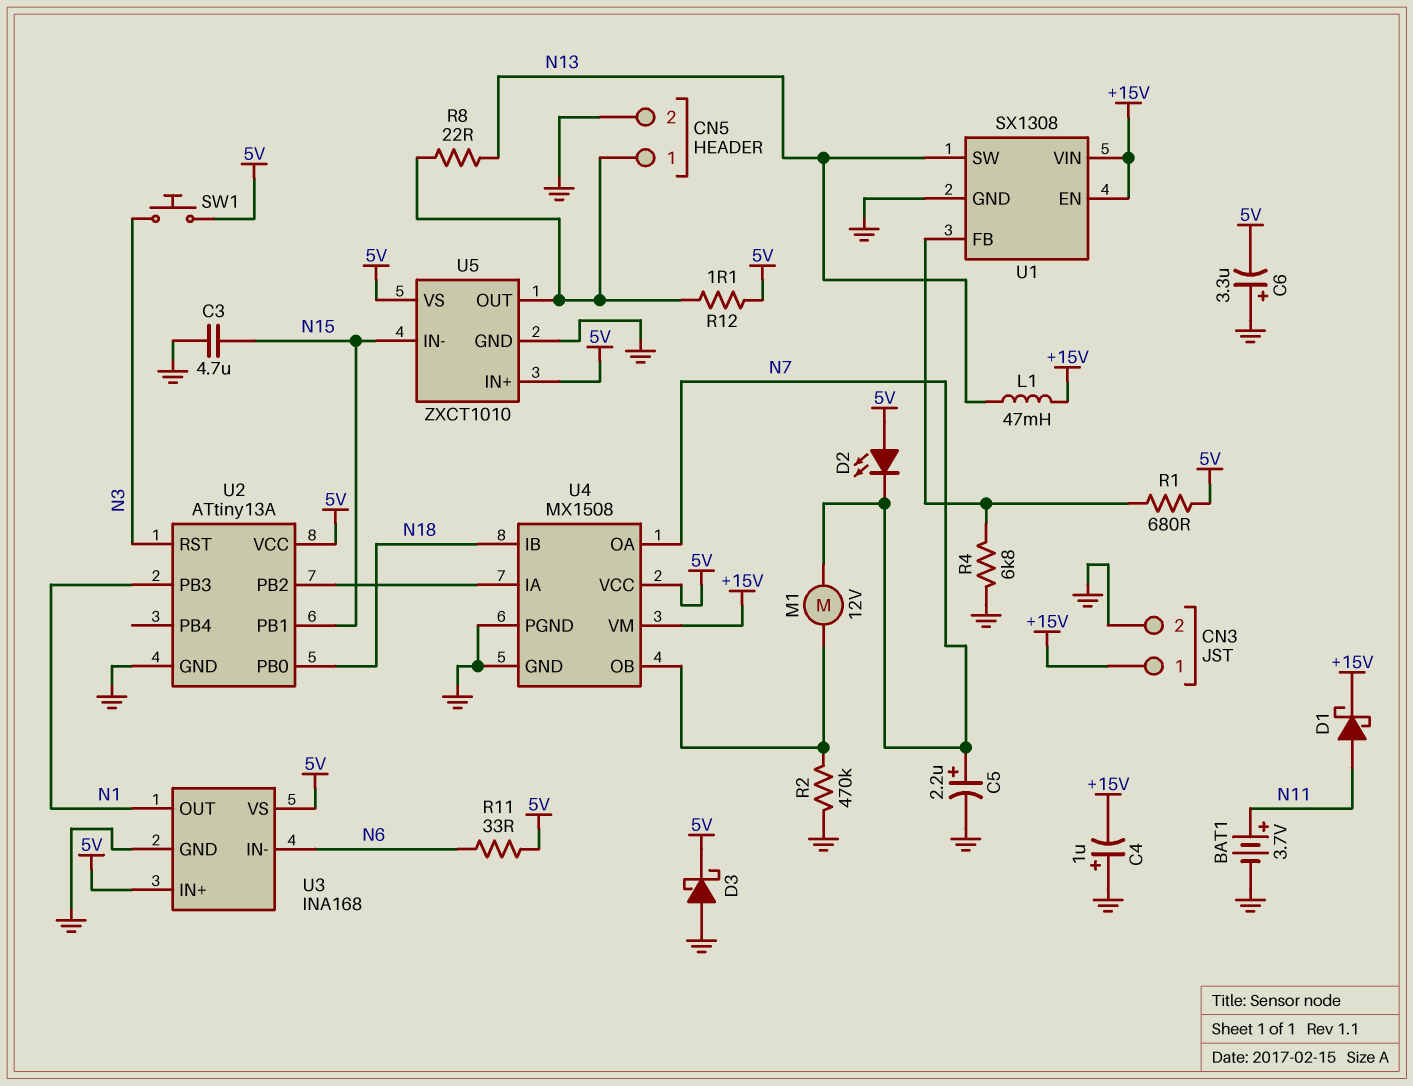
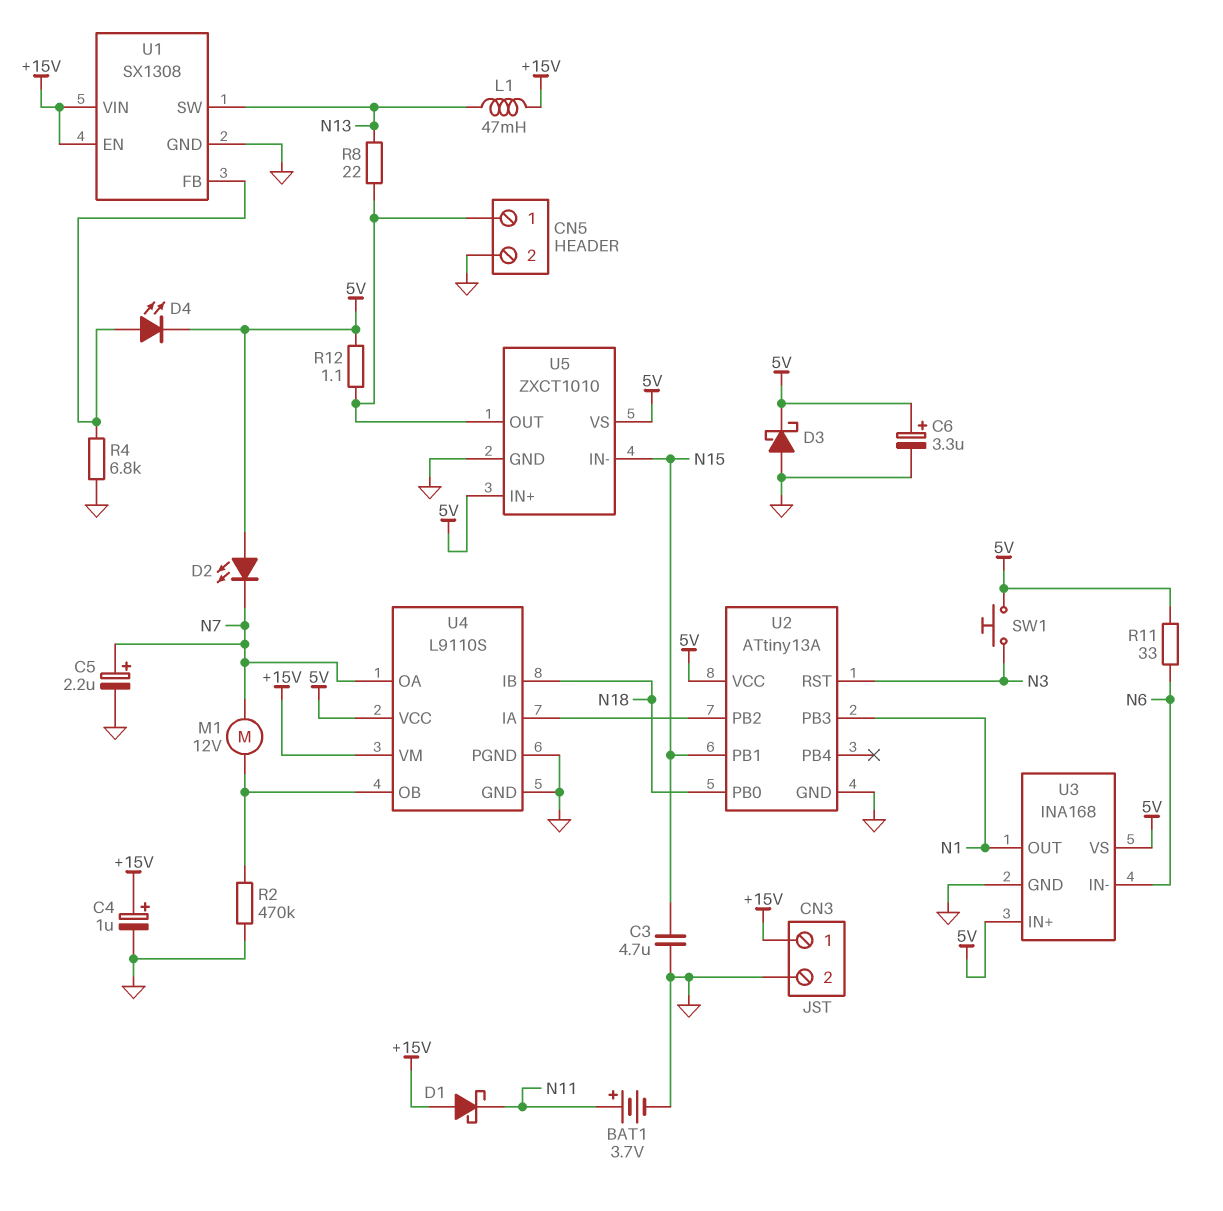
C4: 1uF (plus GND, minus +15V) -> 1uF (plus +15V, minus GND)
C6: 3.3uF (plus GND, minus 5V) -> 3.3uF (plus 5V, minus GND)
D1: schottky (A N11, K +15V) -> schottky (A +15V, K N11)
D4: none -> LED (A U1/FB, K 5V)
R1: 680 (5V, U1/FB) -> none
U4: MX1508 -> L9110S

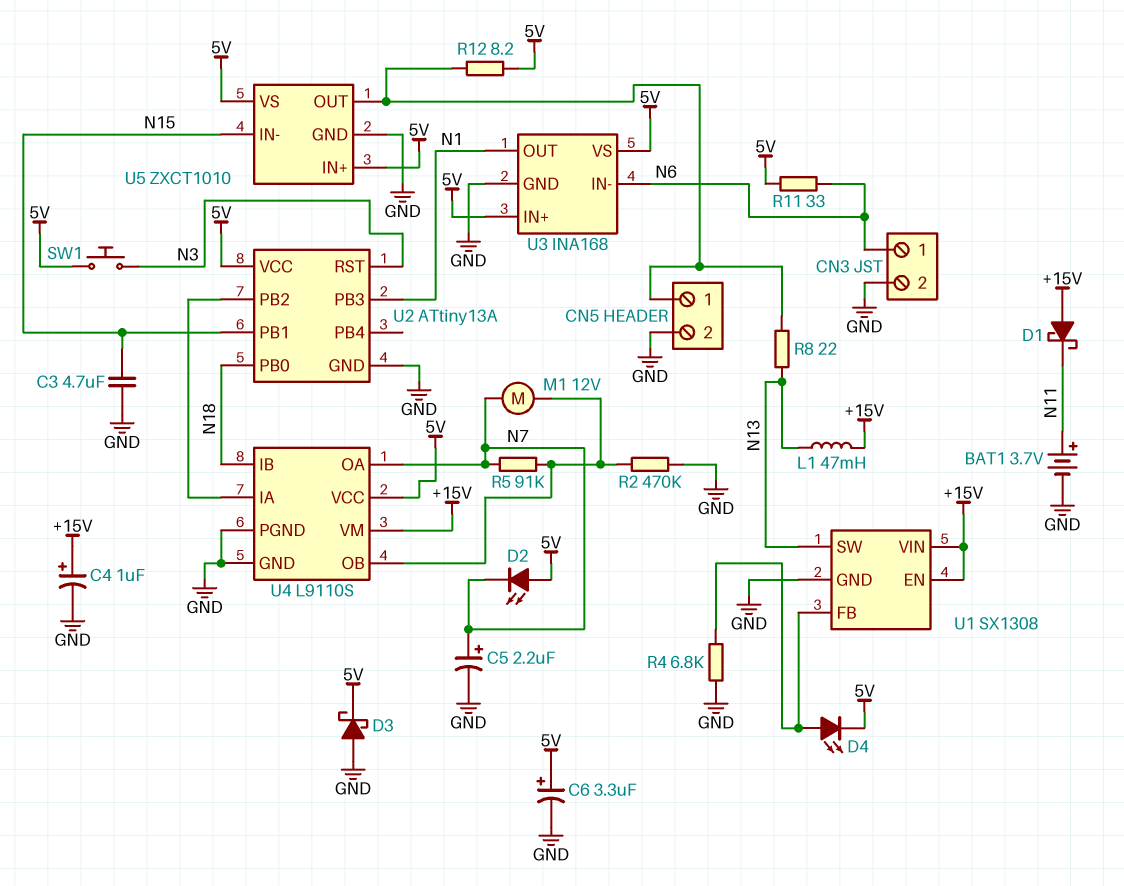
CN3 pin 1: +15V -> N6
R5: none -> 91k (N7, U4/OB)
R12: 1.1 (5V, CN5/1) -> 8.2 (5V, CN5/1)

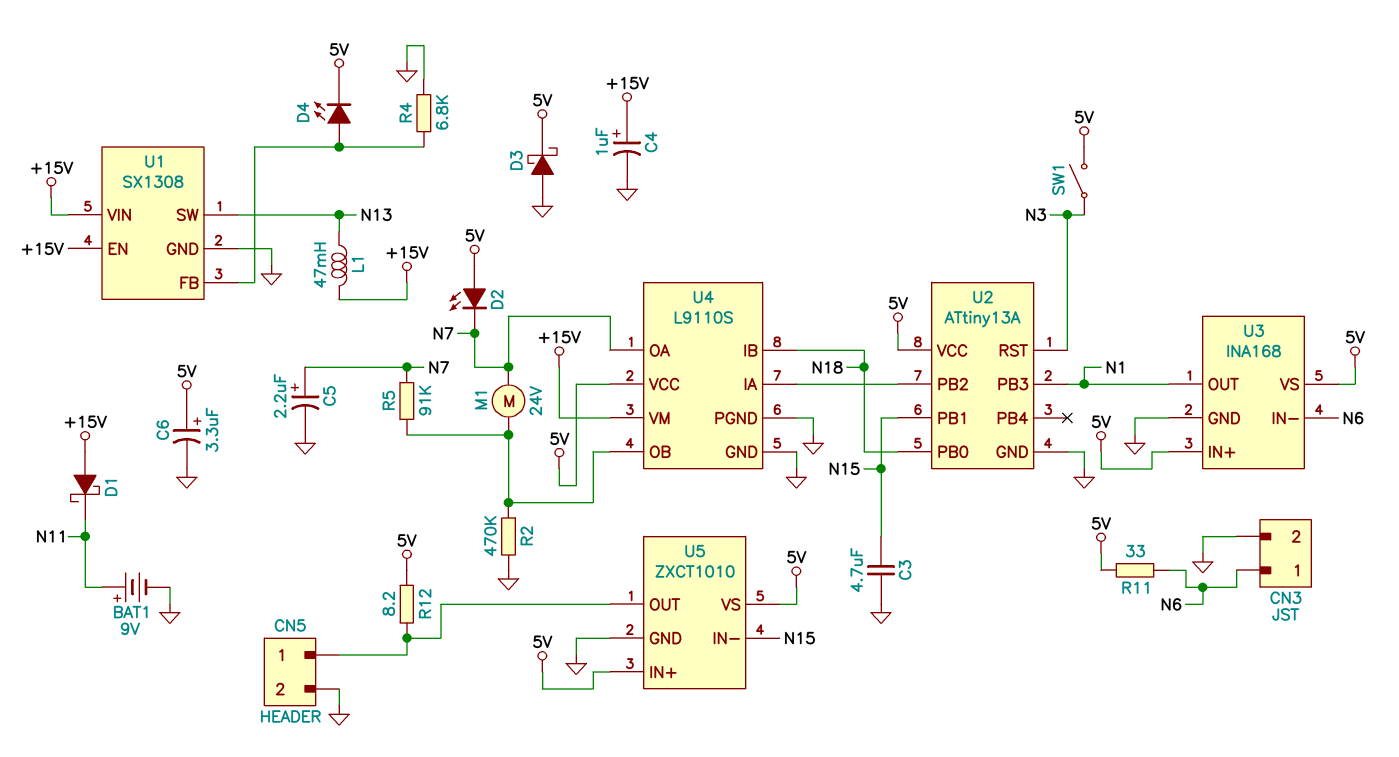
BAT1: 3.7V (plus N11, minus GND) -> 9V (plus N11, minus GND)
M1: motor 12V (N7, U4/OB) -> motor 24V (N7, U4/OB)
R8: 22 (CN5/1, N13) -> none
SW1: button (5V, N3) -> switch (5V, N3)

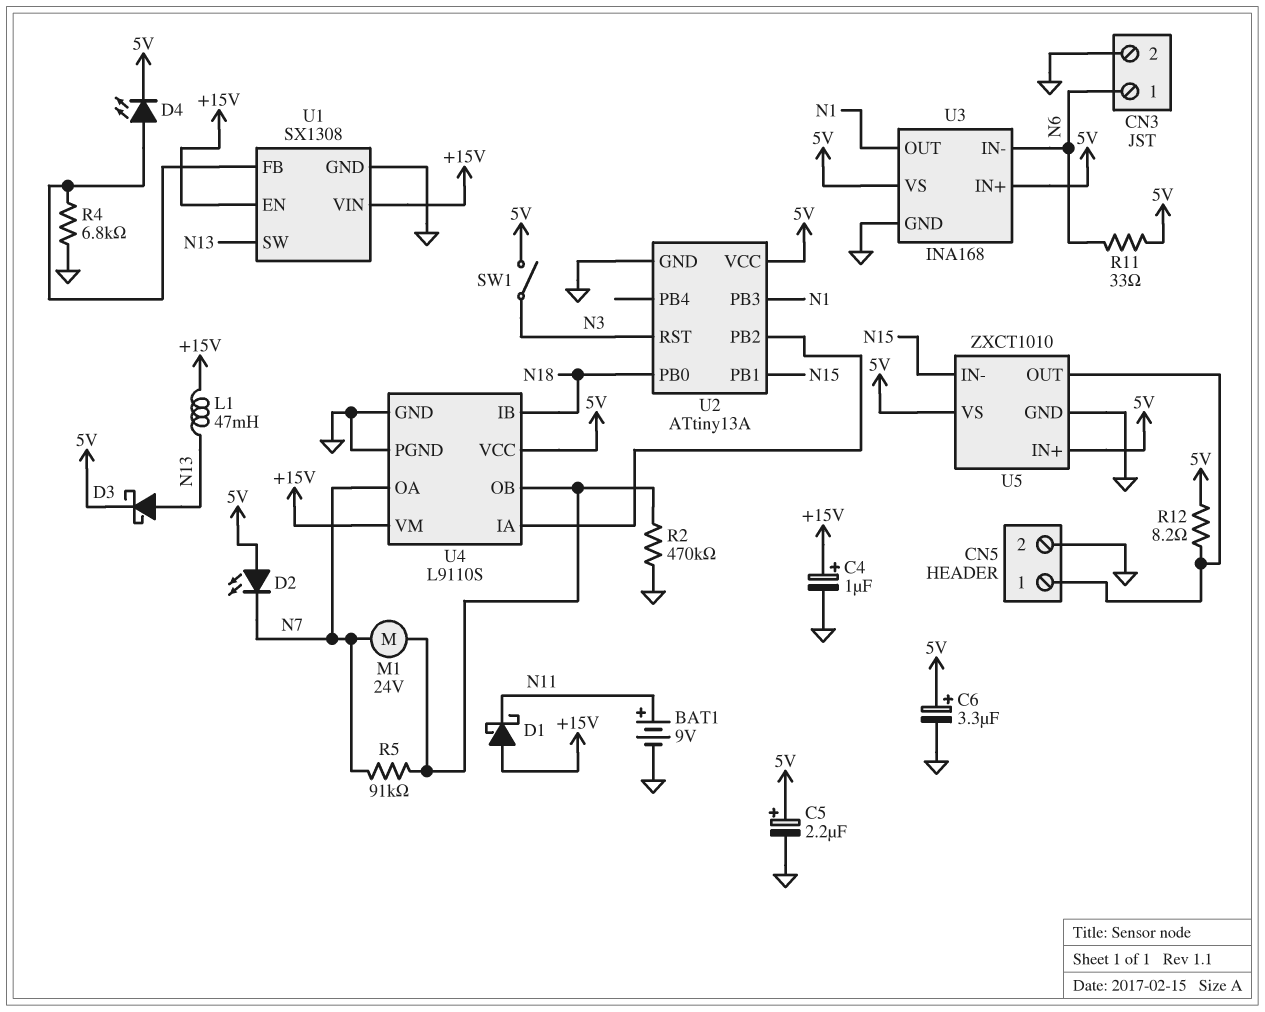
C3: 4.7uF (GND, N15) -> none
C5: 2.2uF (plus N7, minus GND) -> 2.2uF (plus 5V, minus GND)
D3: schottky (A GND, K 5V) -> schottky (A N13, K 5V)

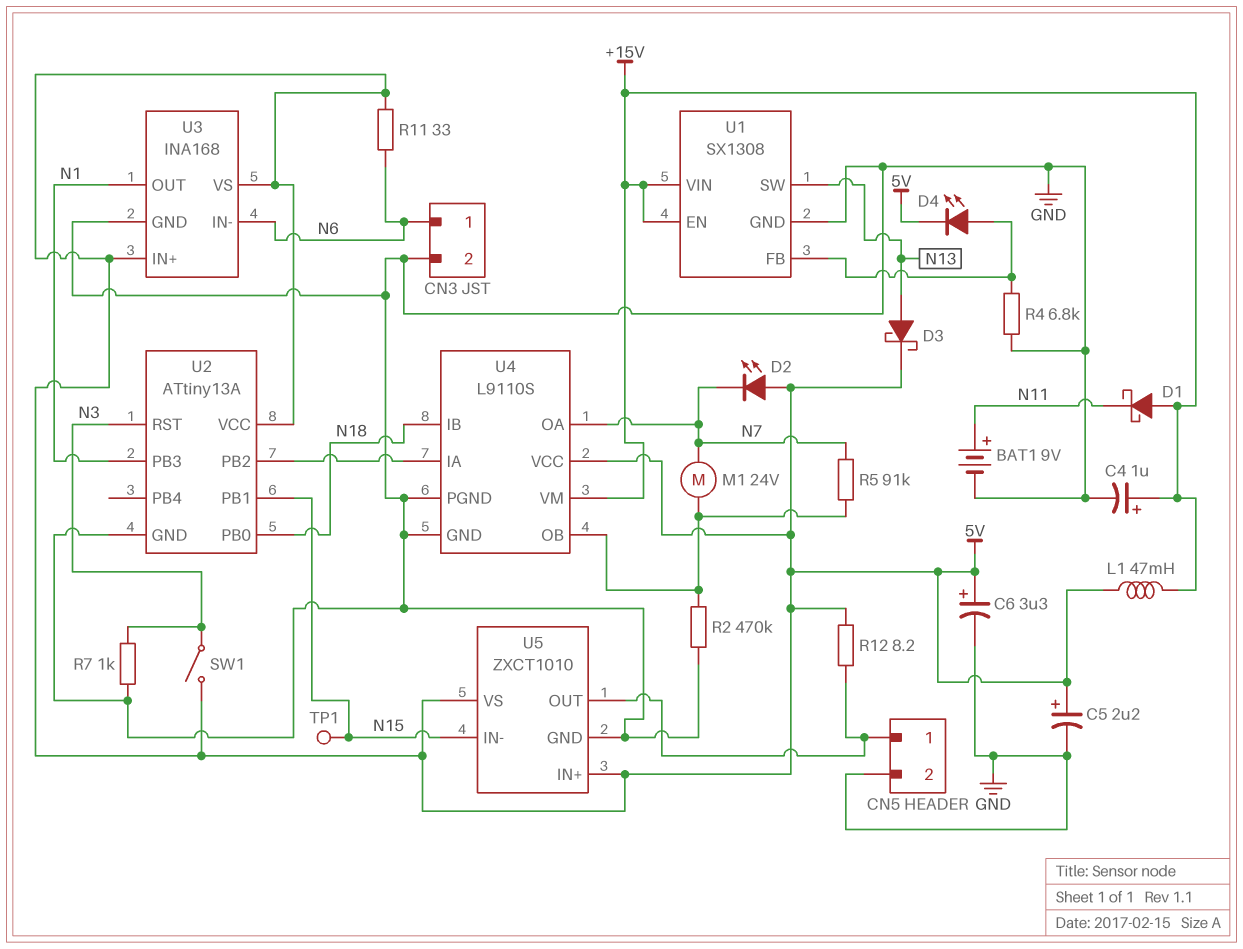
L1: 47mH (+15V, N13) -> 47mH (+15V, 5V)
R7: none -> 1k (GND, N3)
TP1: none -> test point (N15)

